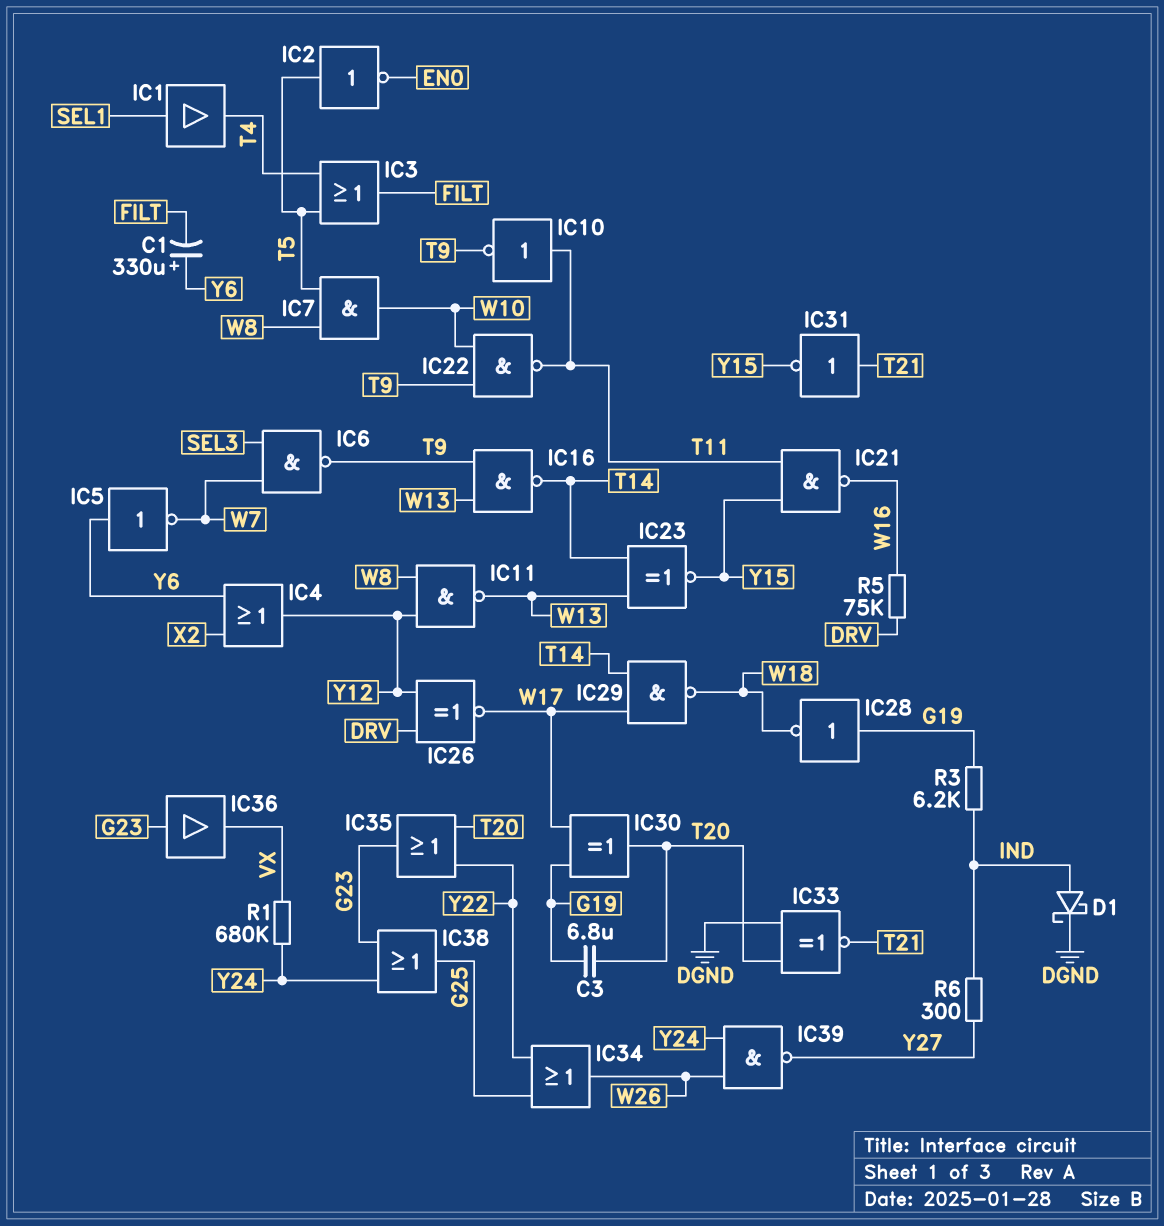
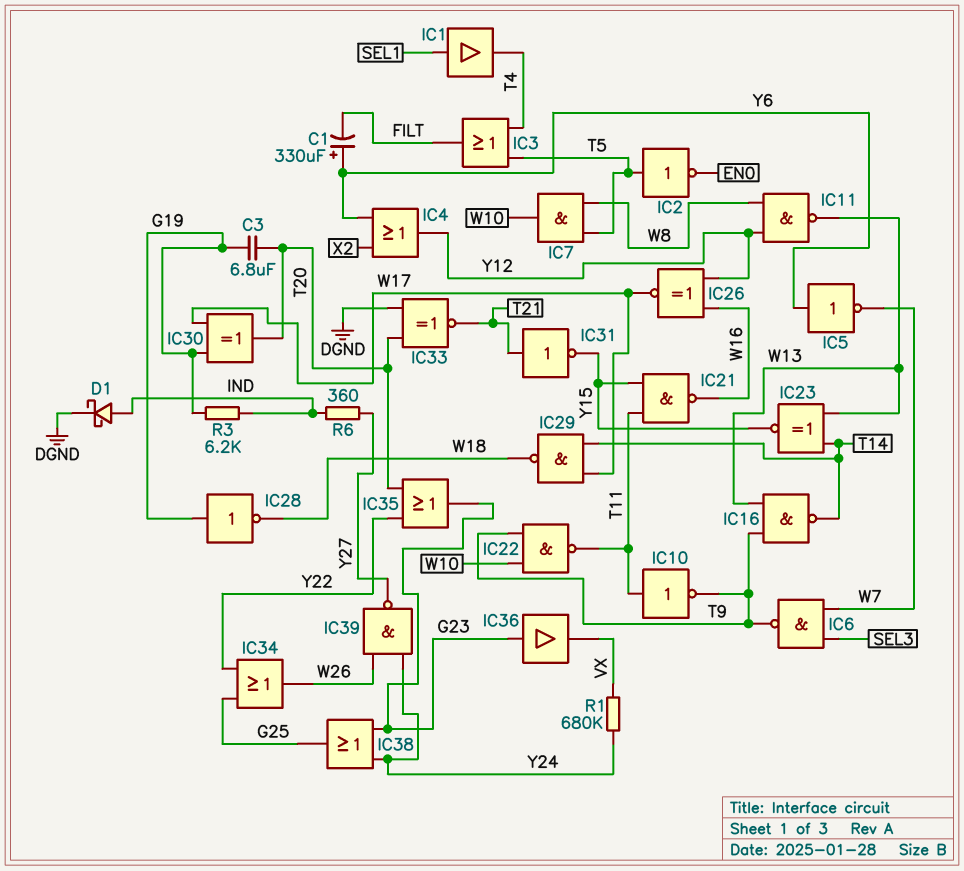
IC26: XNOR (in DRV, in Y12, out W17) -> XNOR (in W16, in Y12, out W17)
R5: 75k (DRV, W16) -> none
R6: 300 (IND, Y27) -> 360 (IND, Y27)

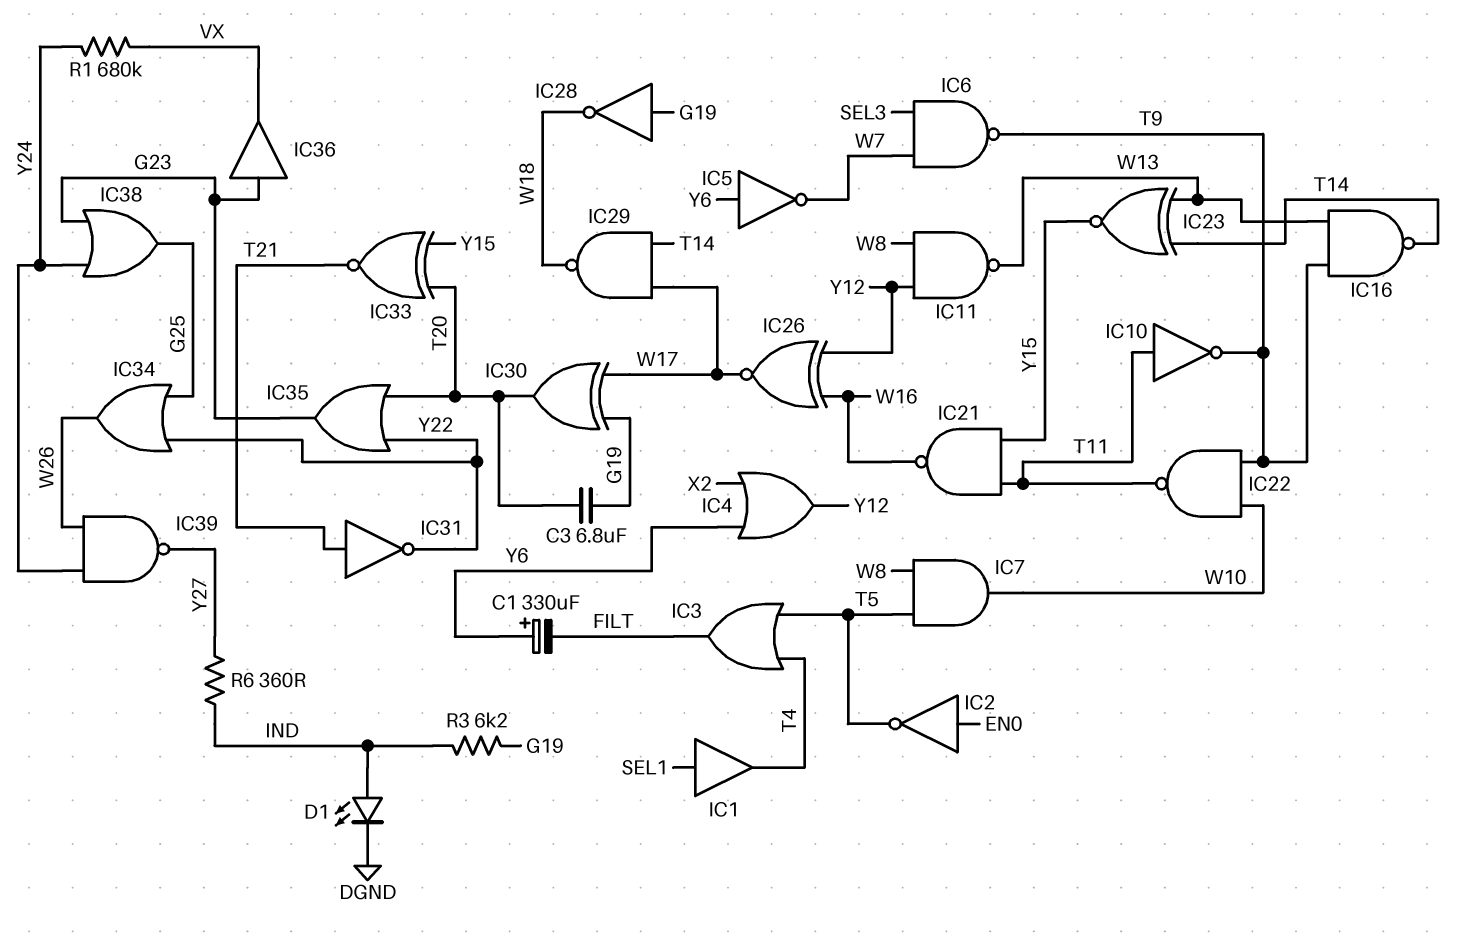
D1: schottky (A IND, K DGND) -> LED (A IND, K DGND)
IC2: NOT (in T5, out EN0) -> NOT (in EN0, out T5)
IC31: NOT (in T21, out Y15) -> NOT (in T21, out Y22)
IC33: XNOR (in DGND, in T20, out T21) -> XNOR (in T20, in Y15, out T21)

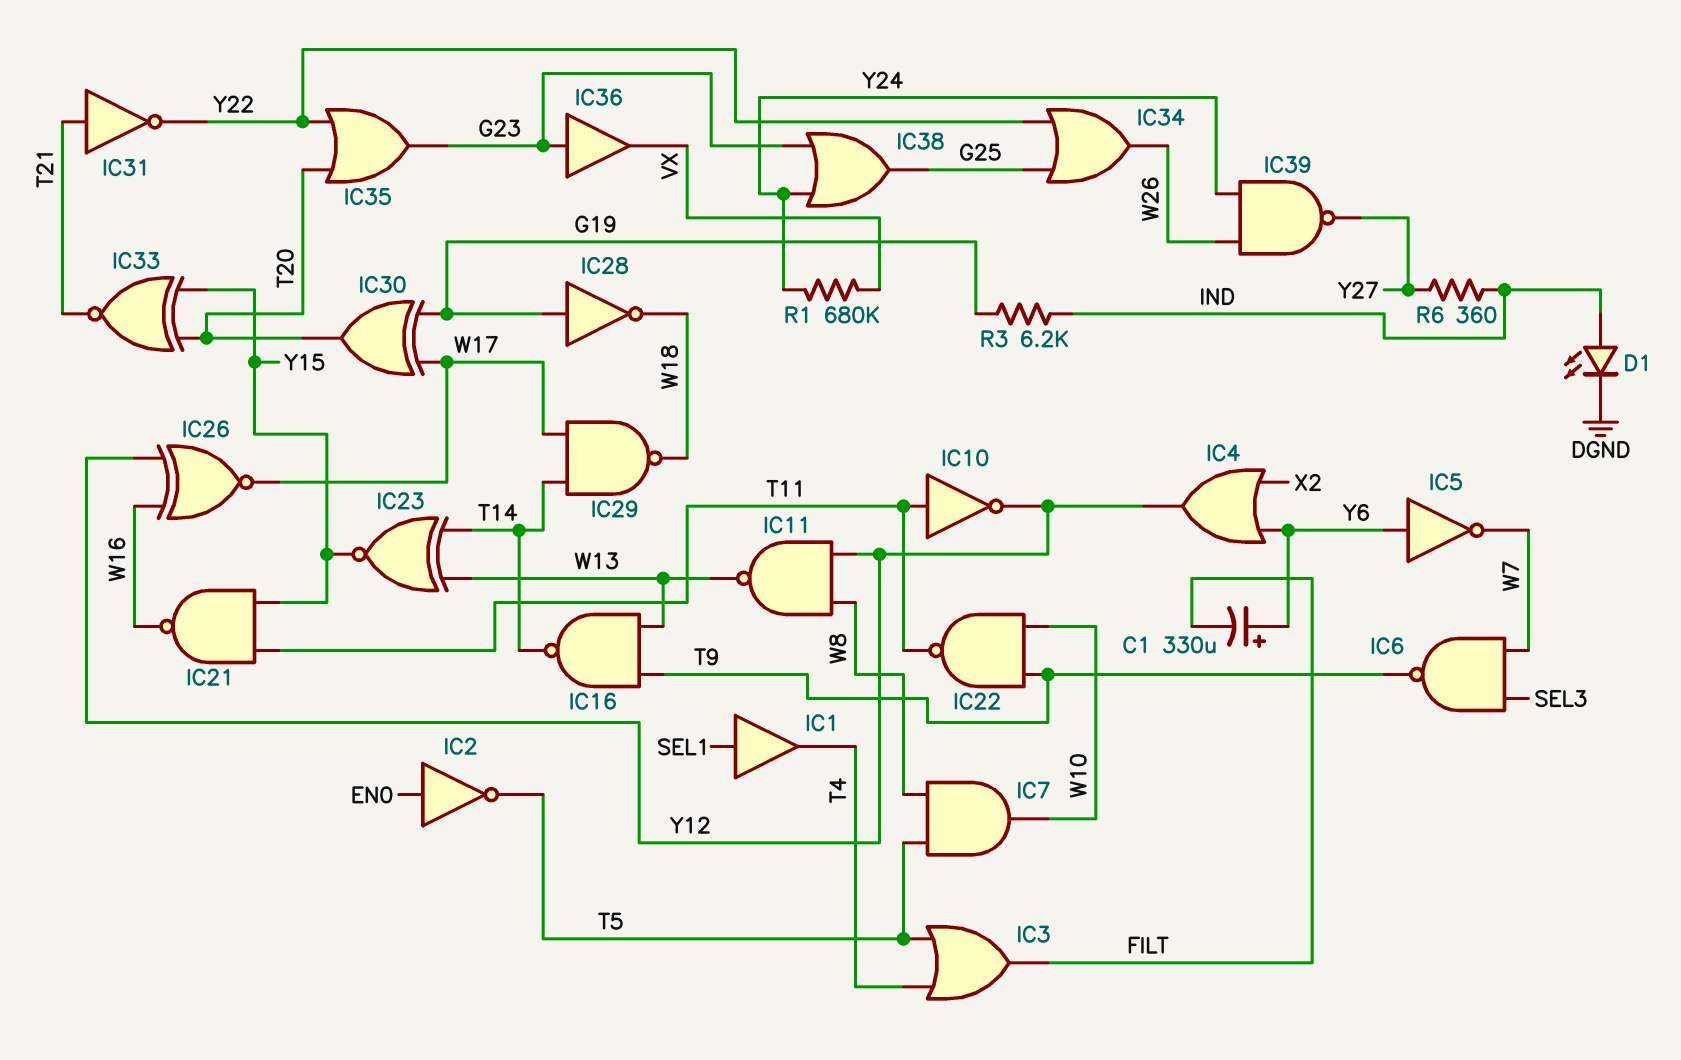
C3: 6.8uF (G19, T20) -> none
IC10: NOT (in T11, out T9) -> NOT (in T11, out Y12)

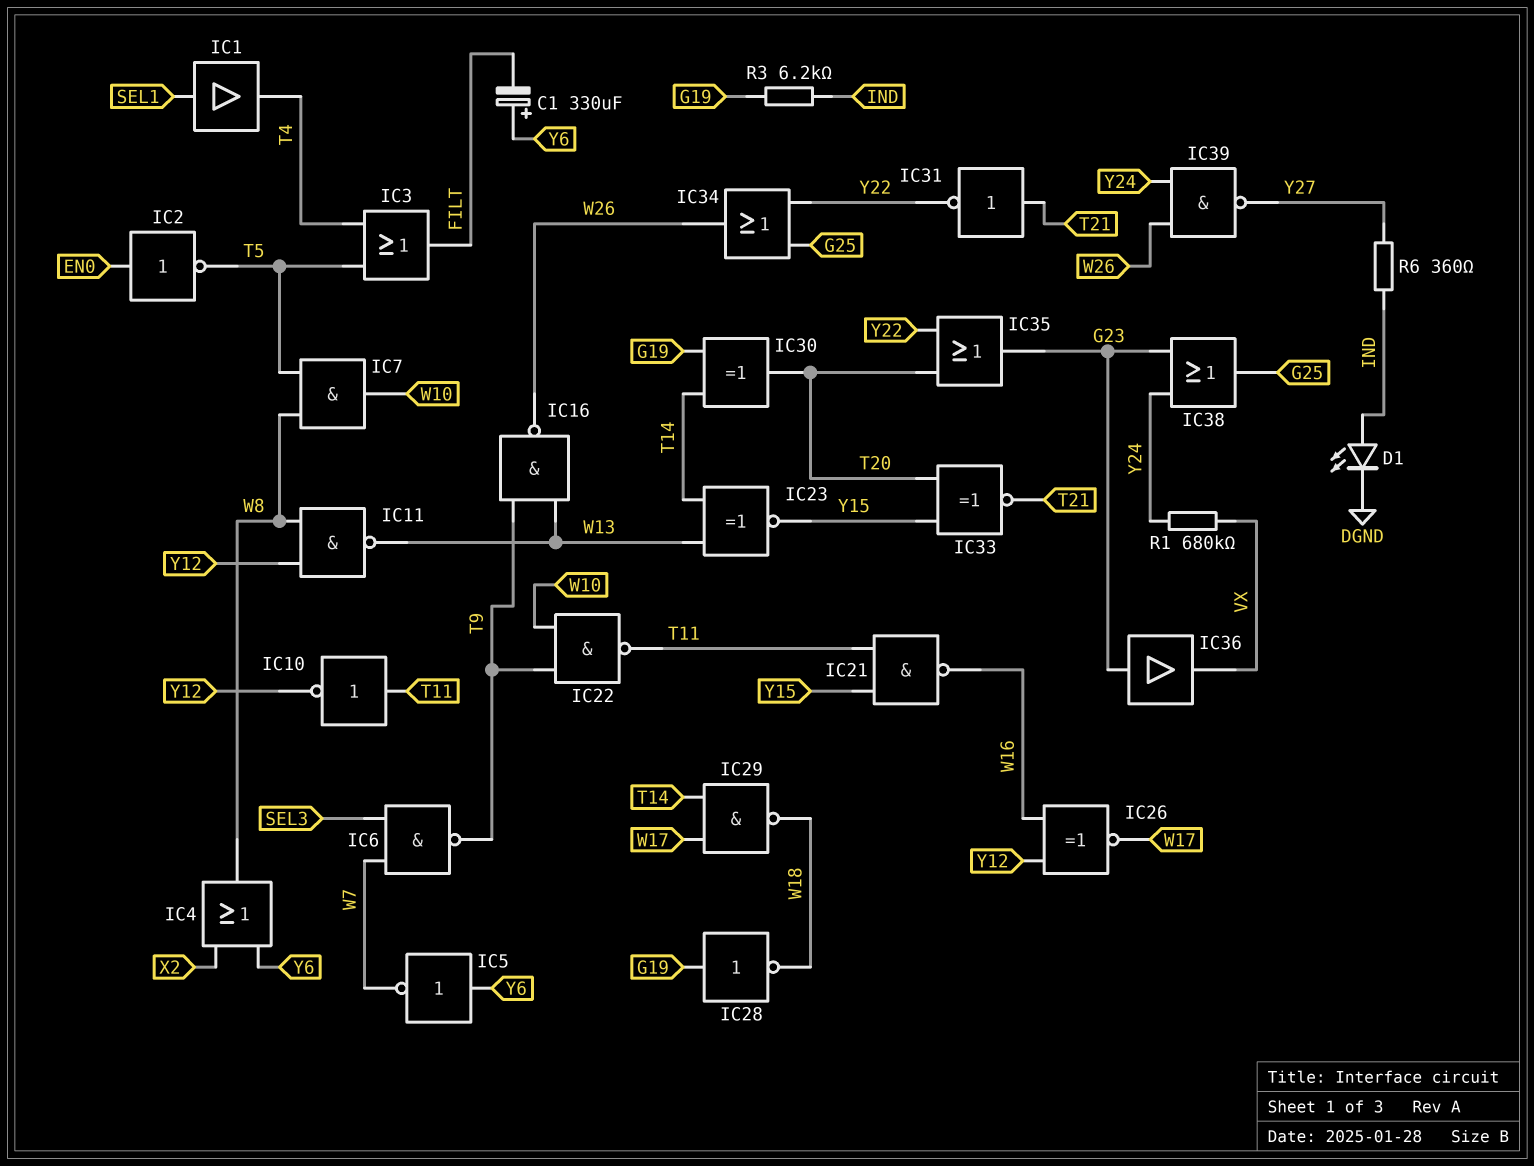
IC4: OR (in X2, in Y6, out Y12) -> OR (in X2, in Y6, out W8)
IC16: NAND (in T9, in W13, out T14) -> NAND (in T9, in W13, out W26)
IC30: XOR (in G19, in W17, out T20) -> XOR (in G19, in T14, out T20)

